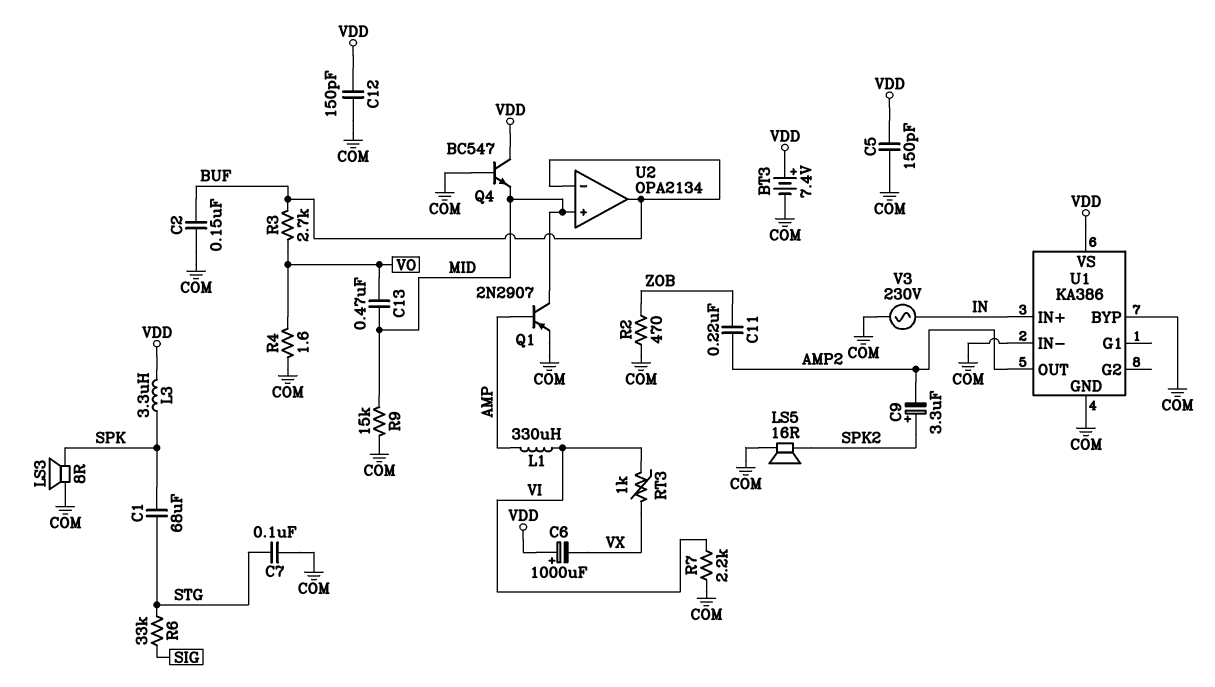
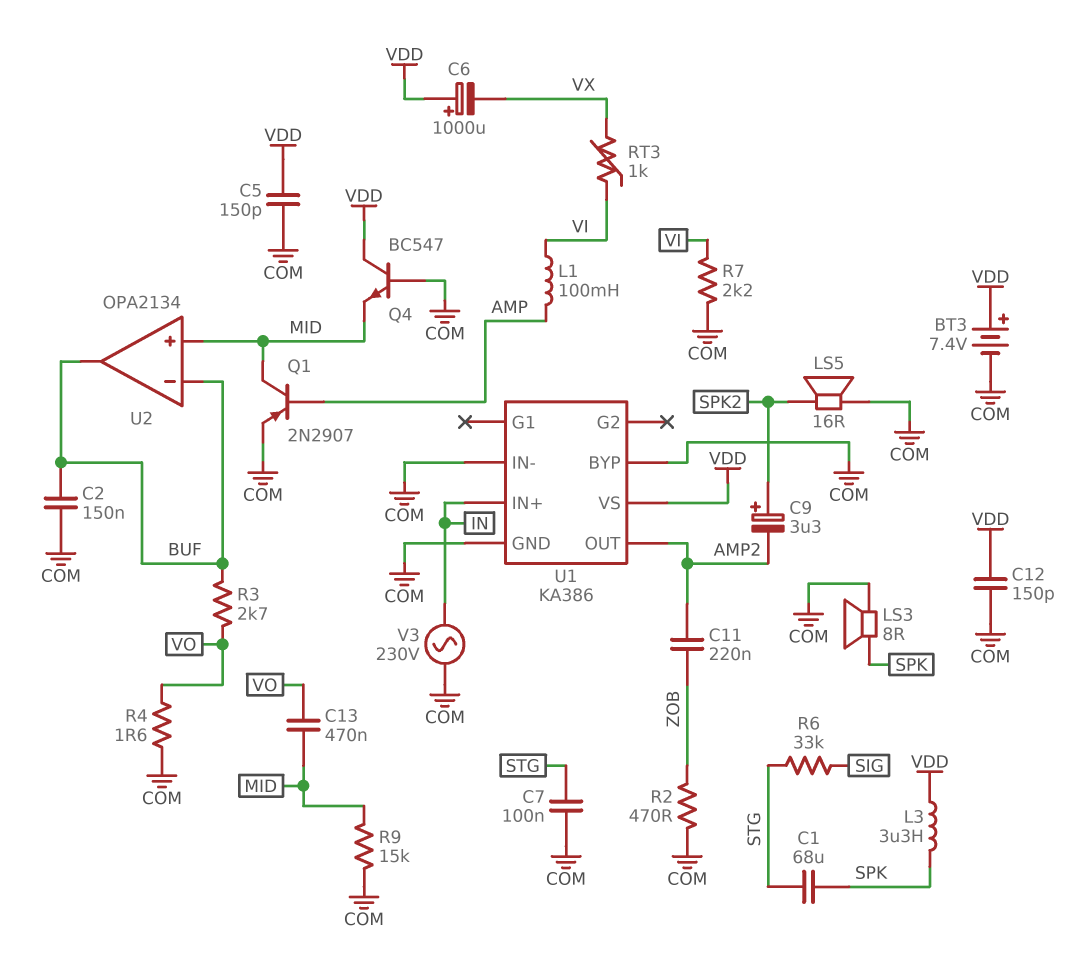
L1: 330uH (AMP, VI) -> 100mH (AMP, VI)

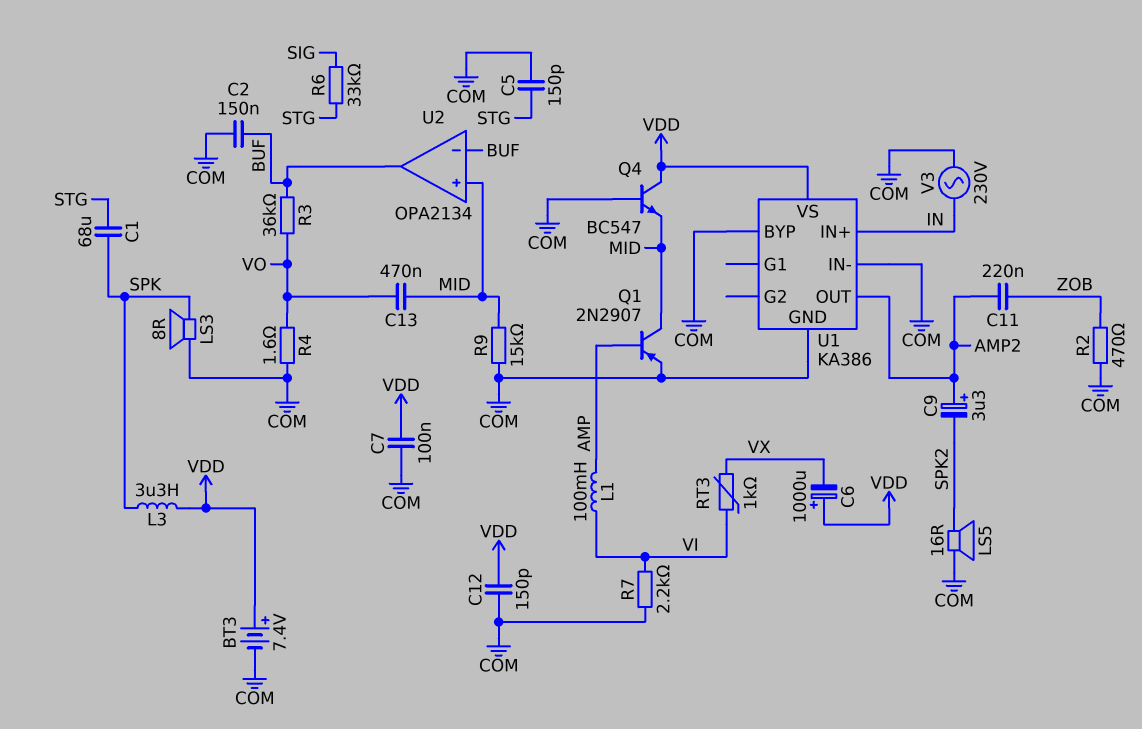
C5: 150pF (COM, VDD) -> 150pF (COM, STG)
C7: 100nF (COM, STG) -> 100nF (COM, VDD)
C9: 3.3uF (plus SPK2, minus AMP2) -> 3.3uF (plus AMP2, minus SPK2)
R3: 2.7k (BUF, VO) -> 36k (BUF, VO)

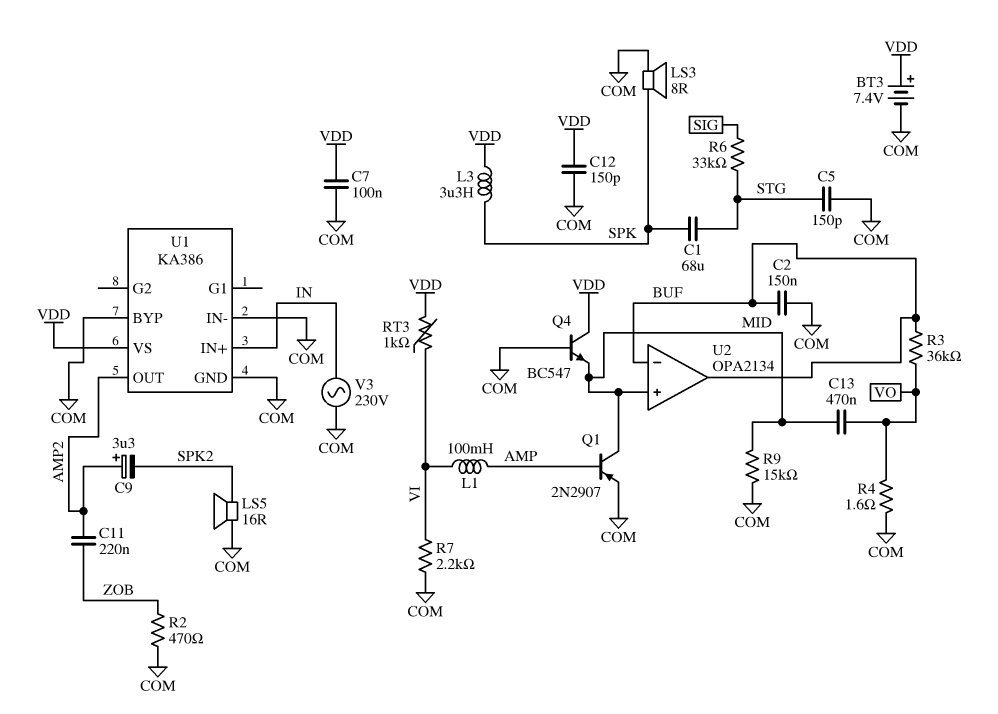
C6: 1000uF (plus VDD, minus VX) -> none
RT3: 1k (VI, VX) -> 1k (VDD, VI)

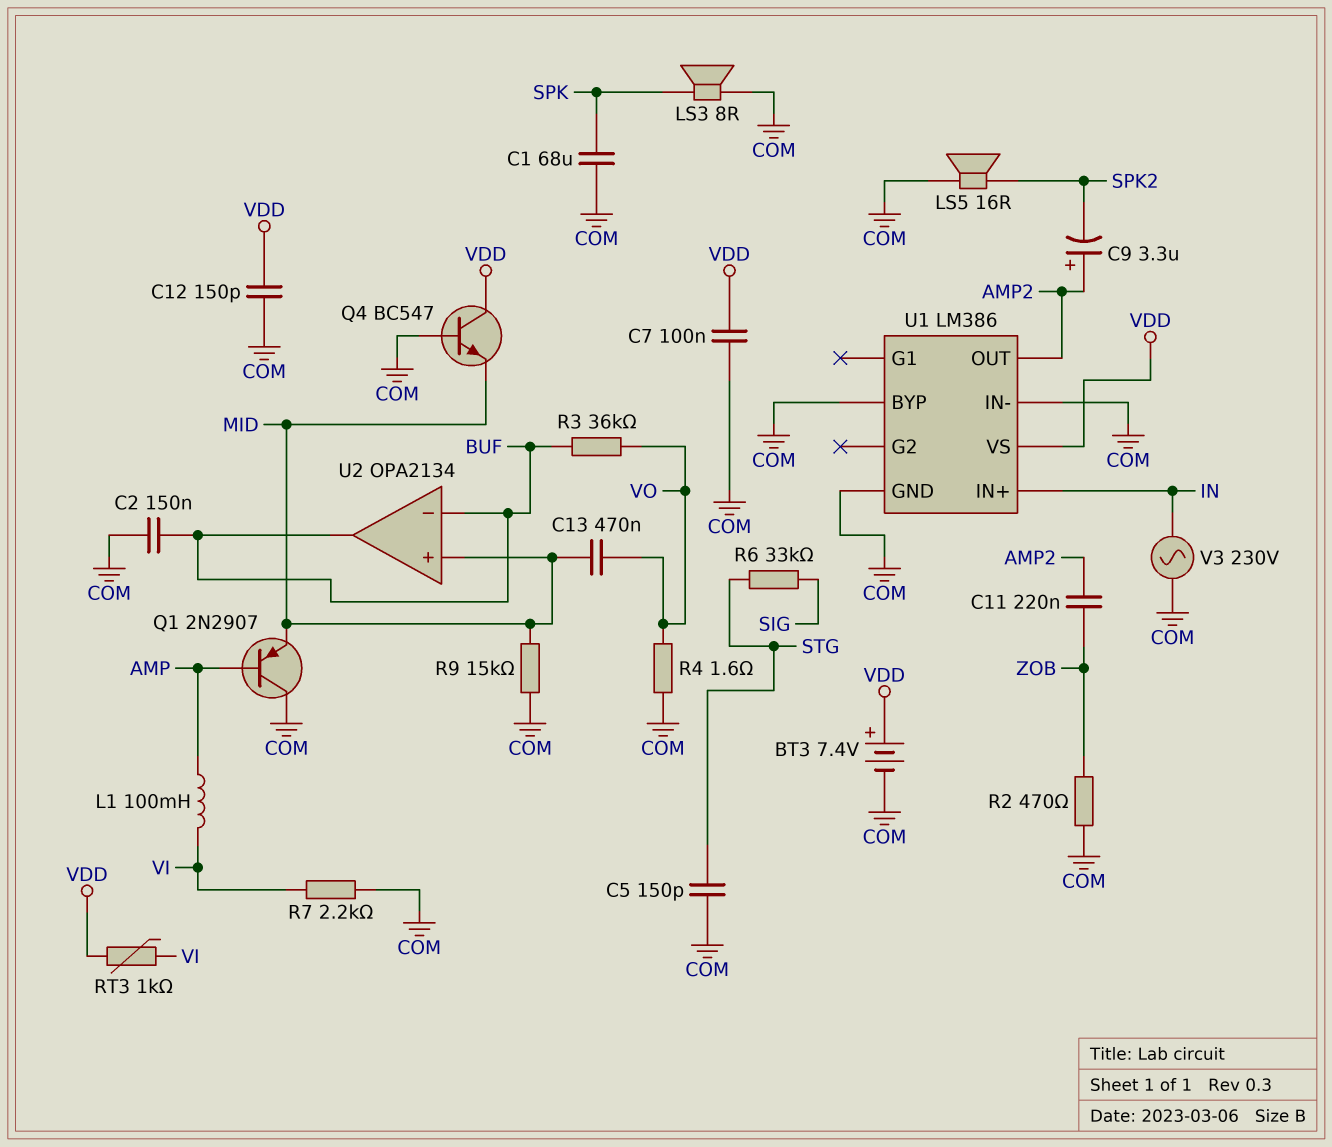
C1: 68uF (SPK, STG) -> 68uF (COM, SPK)
L3: 3.3uH (SPK, VDD) -> none
Q1: PNP 2N2907 (B AMP, C MID, E COM) -> PNP 2N2907 (B AMP, C COM, E MID)
U1: KA386 -> LM386

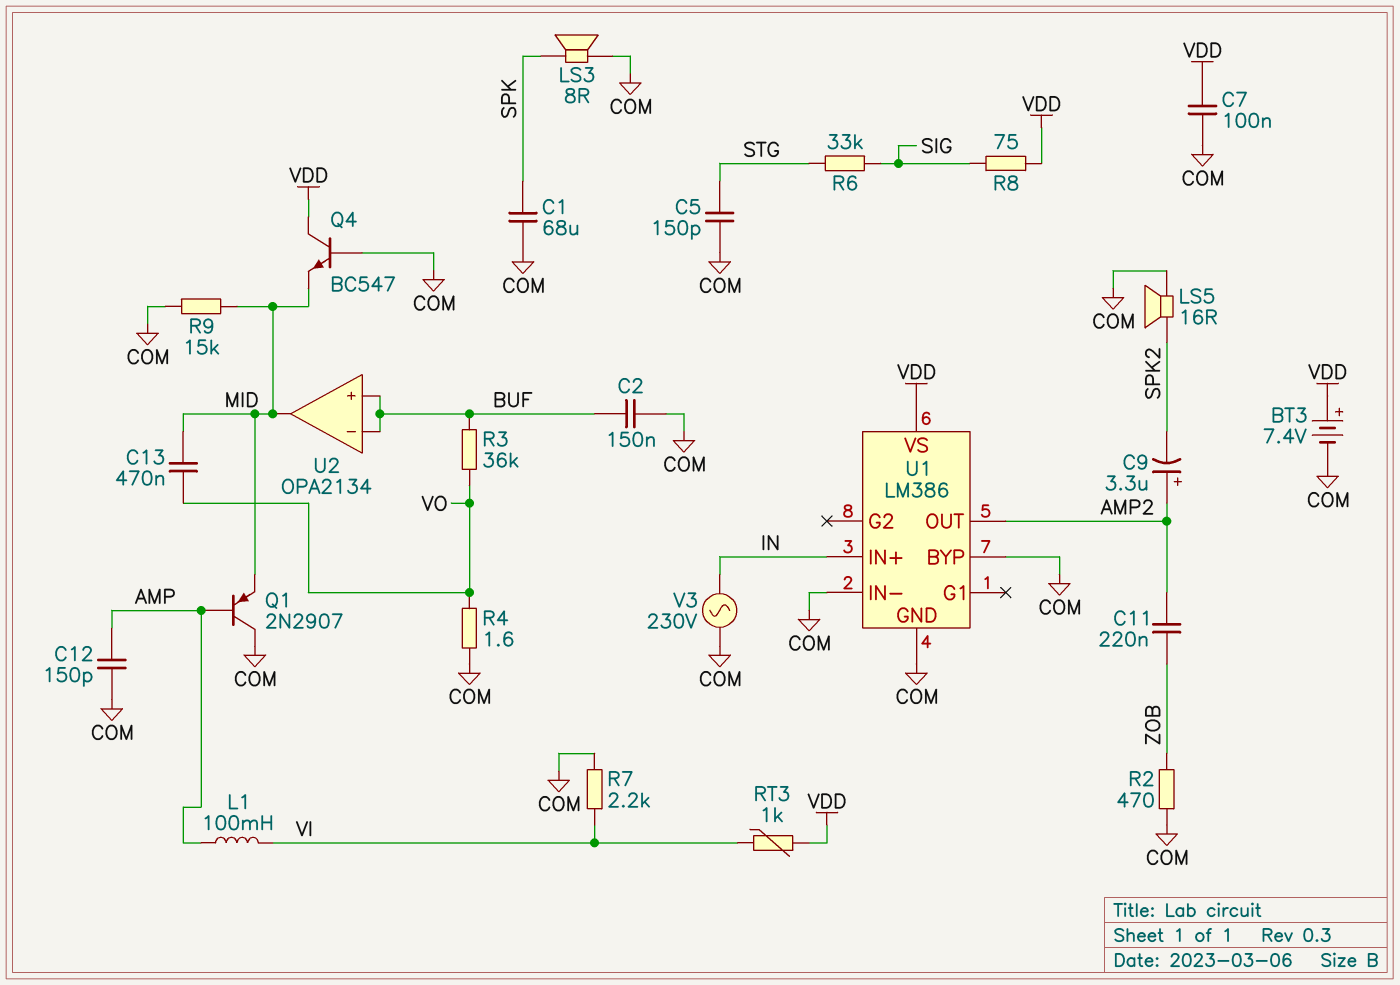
C12: 150pF (COM, VDD) -> 150pF (AMP, COM)
R8: none -> 75 (SIG, VDD)
U2 pin in+: MID -> BUF
U2 pin out: BUF -> MID

